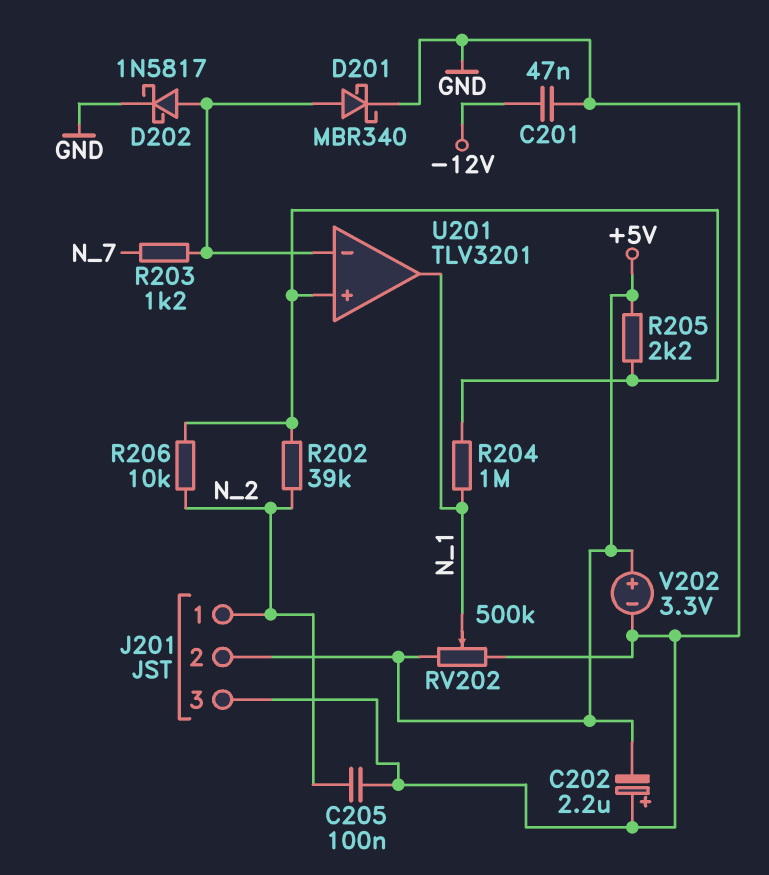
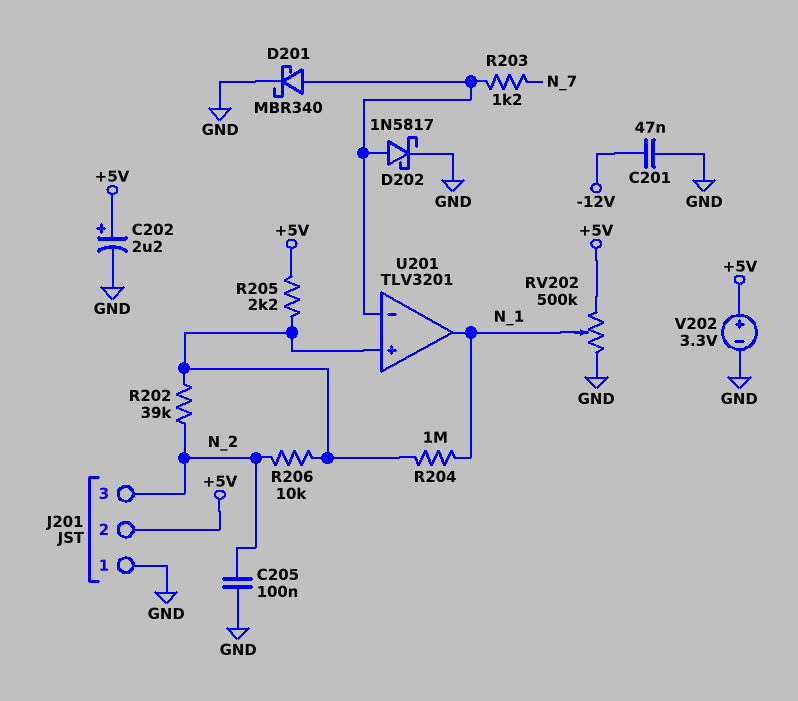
C202: 2.2uF (plus GND, minus +5V) -> 2.2uF (plus +5V, minus GND)
J201 pin 1: N_2 -> GND
J201 pin 3: GND -> N_2

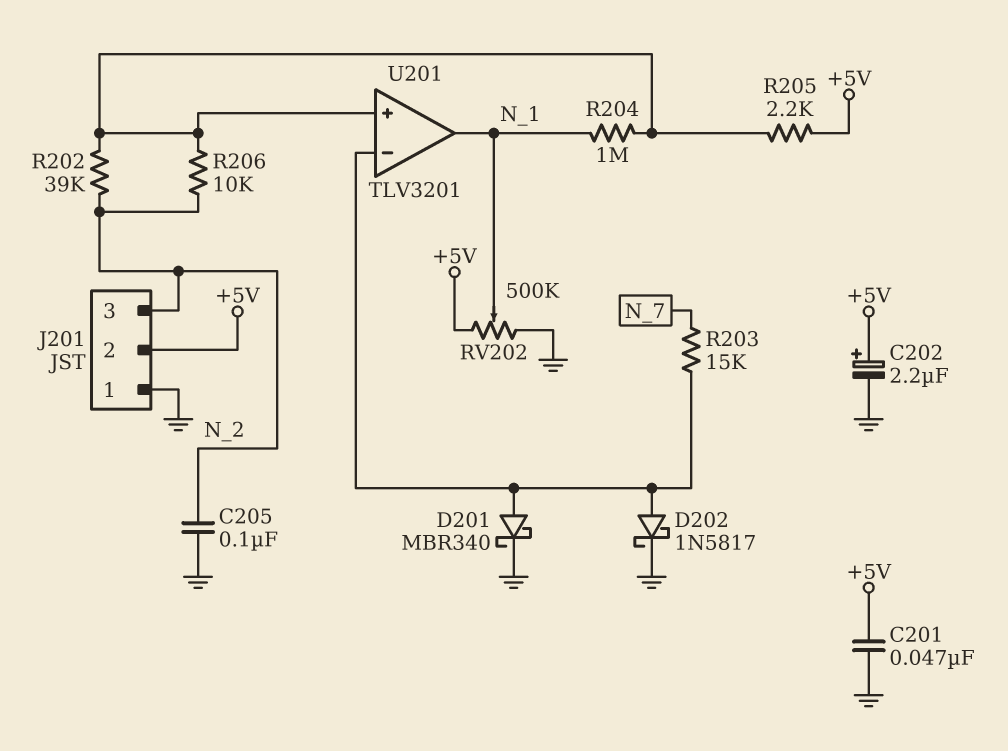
C201: 47nF (-12V, GND) -> 47nF (+5V, GND)
R203: 1.2k (N_7, U201/in-) -> 15k (N_7, U201/in-)
V202: 3.3V (plus +5V, minus GND) -> none

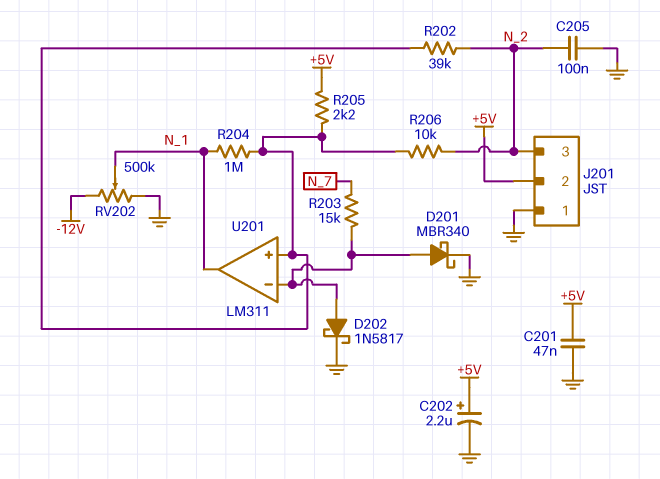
RV202: 500k (+5V, GND, wiper N_1) -> 500k (-12V, GND, wiper N_1)
U201: TLV3201 -> LM311

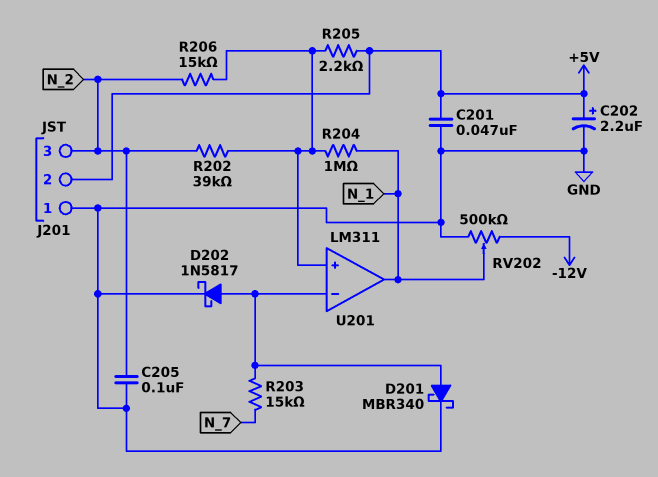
R206: 10k (N_2, U201/in+) -> 15k (N_2, U201/in+)

